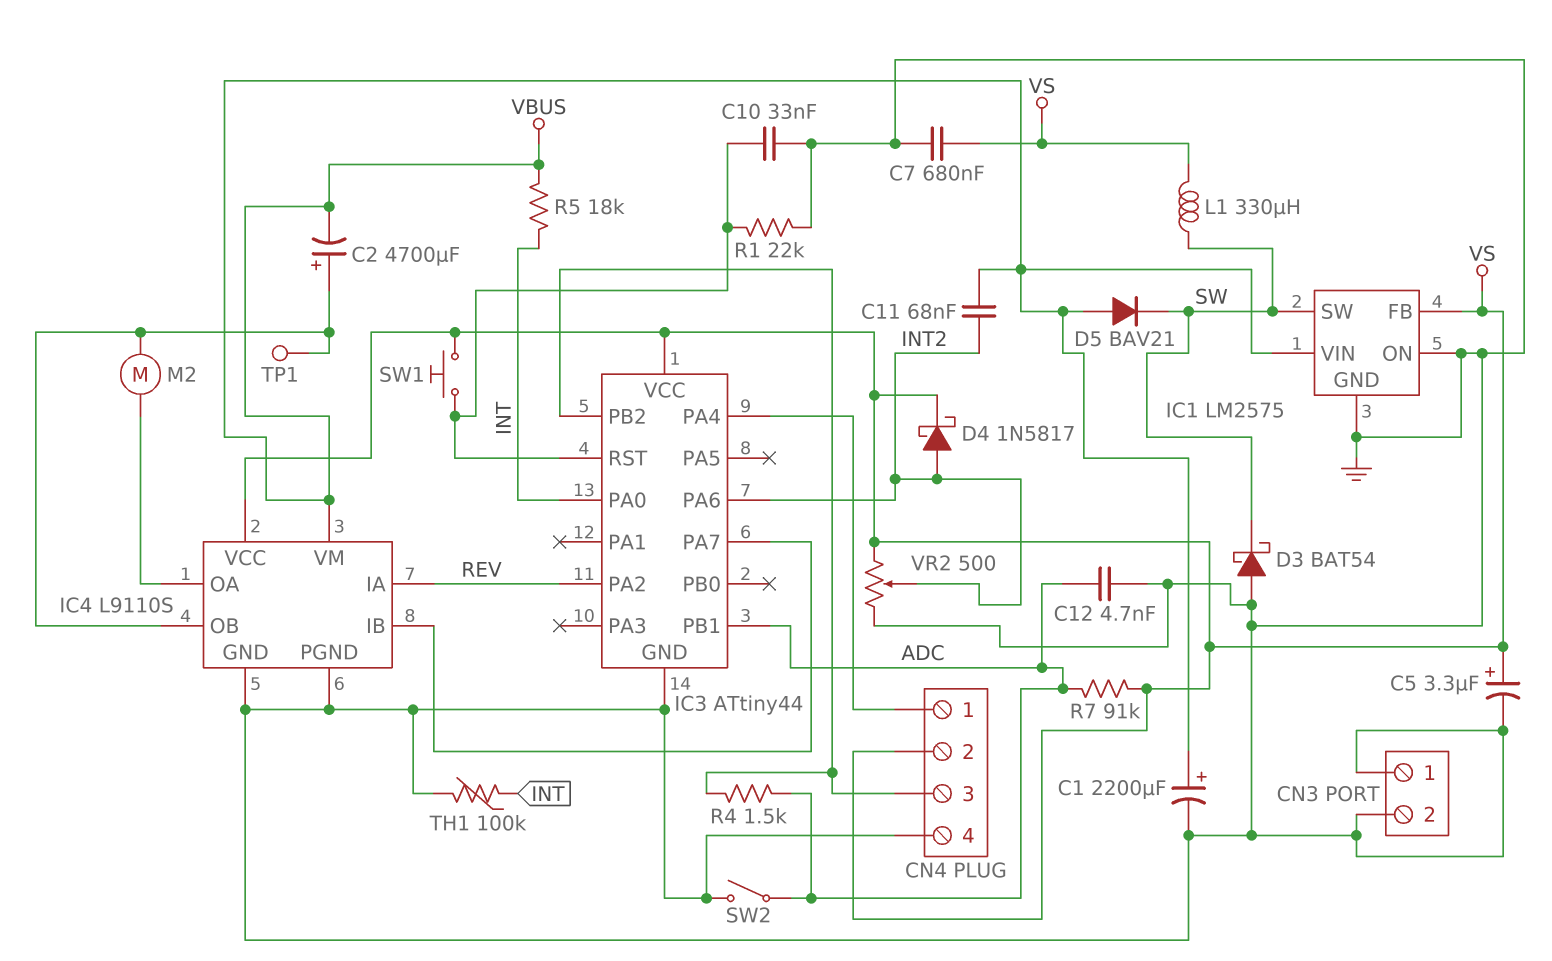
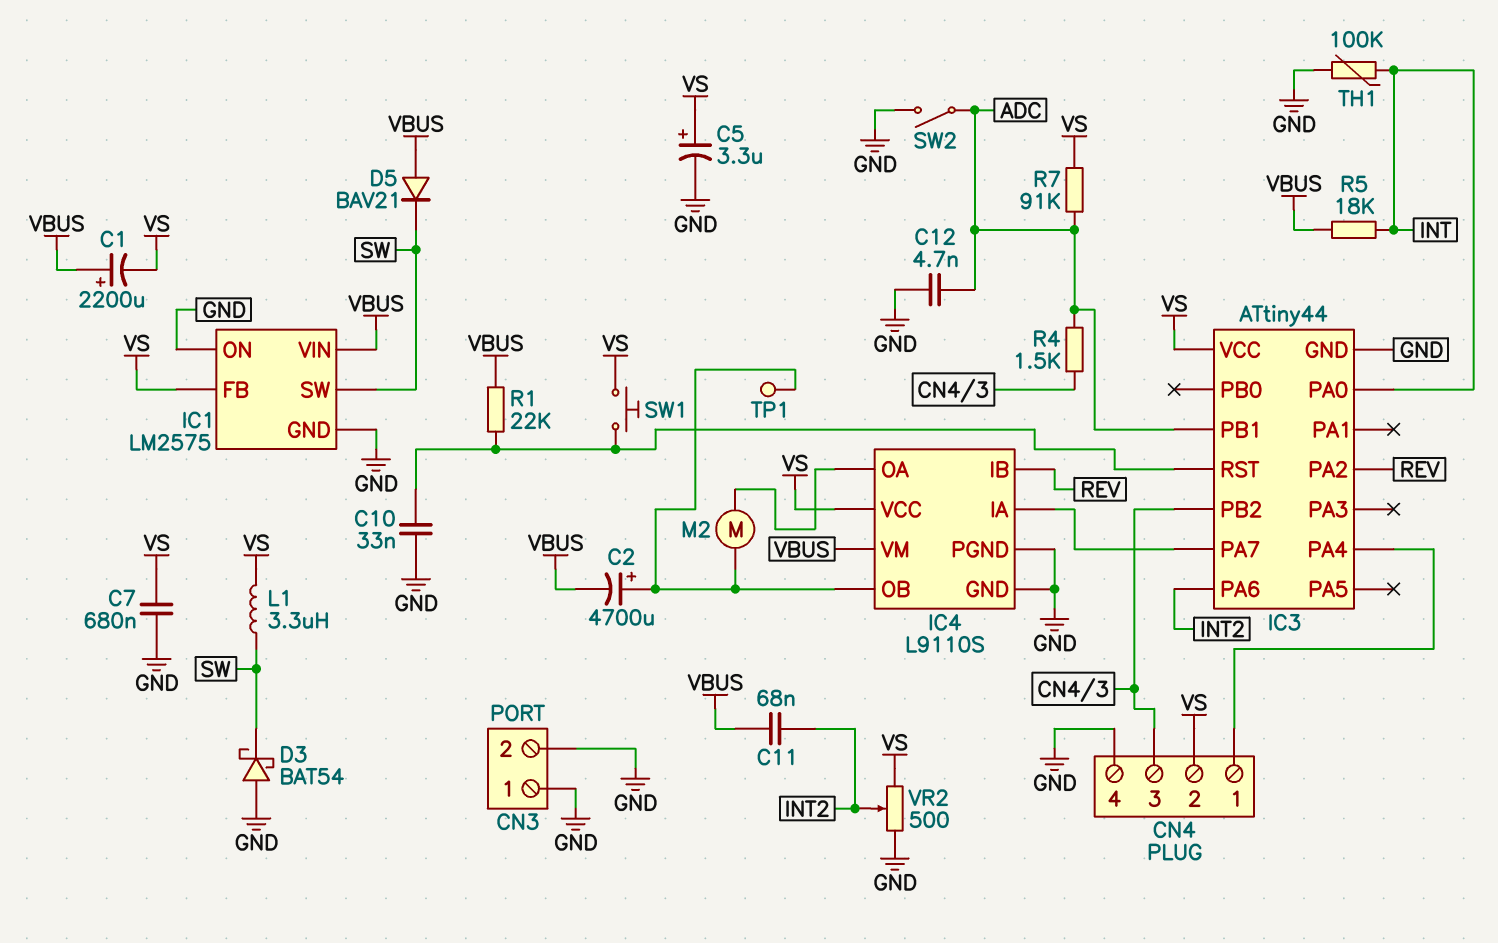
C1: 2200uF (plus VBUS, minus GND) -> 2200uF (plus VBUS, minus VS)
D4: schottky 1N5817 (A INT2, K VS) -> none
IC4 pin IA: REV -> IC3/PA7
IC4 pin IB: IC3/PA7 -> REV
L1: 330uH (SW, VS) -> 3.3uH (SW, VS)
R1: 22k (GND, IC3/RST) -> 22k (IC3/RST, VBUS)

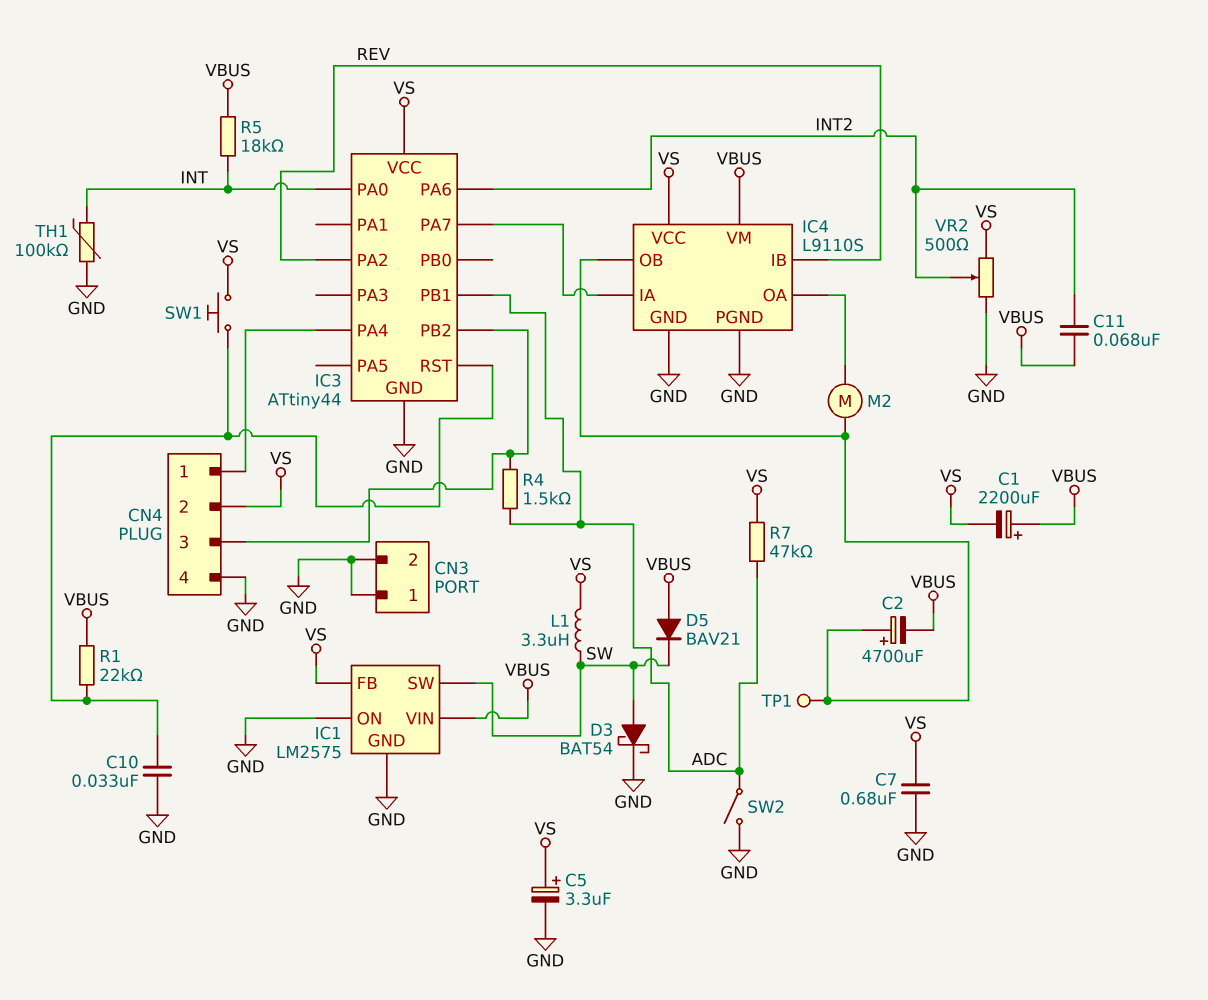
C12: 4.7nF (ADC, GND) -> none
D3: schottky BAT54 (A GND, K SW) -> schottky BAT54 (A SW, K GND)
R7: 91k (ADC, VS) -> 47k (ADC, VS)

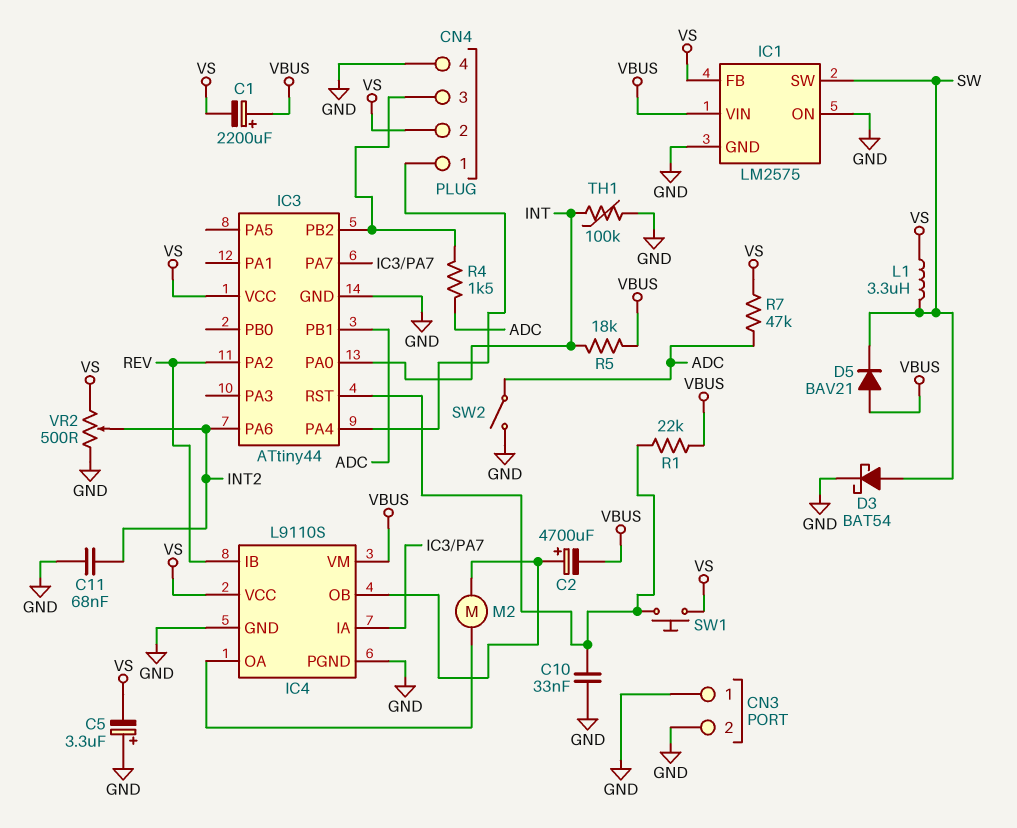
C5: 3.3uF (plus VS, minus GND) -> 3.3uF (plus GND, minus VS)
C7: 680nF (GND, VS) -> none
C11: 68nF (INT2, VBUS) -> 68nF (GND, INT2)
TP1: test point (IC4/OB) -> none

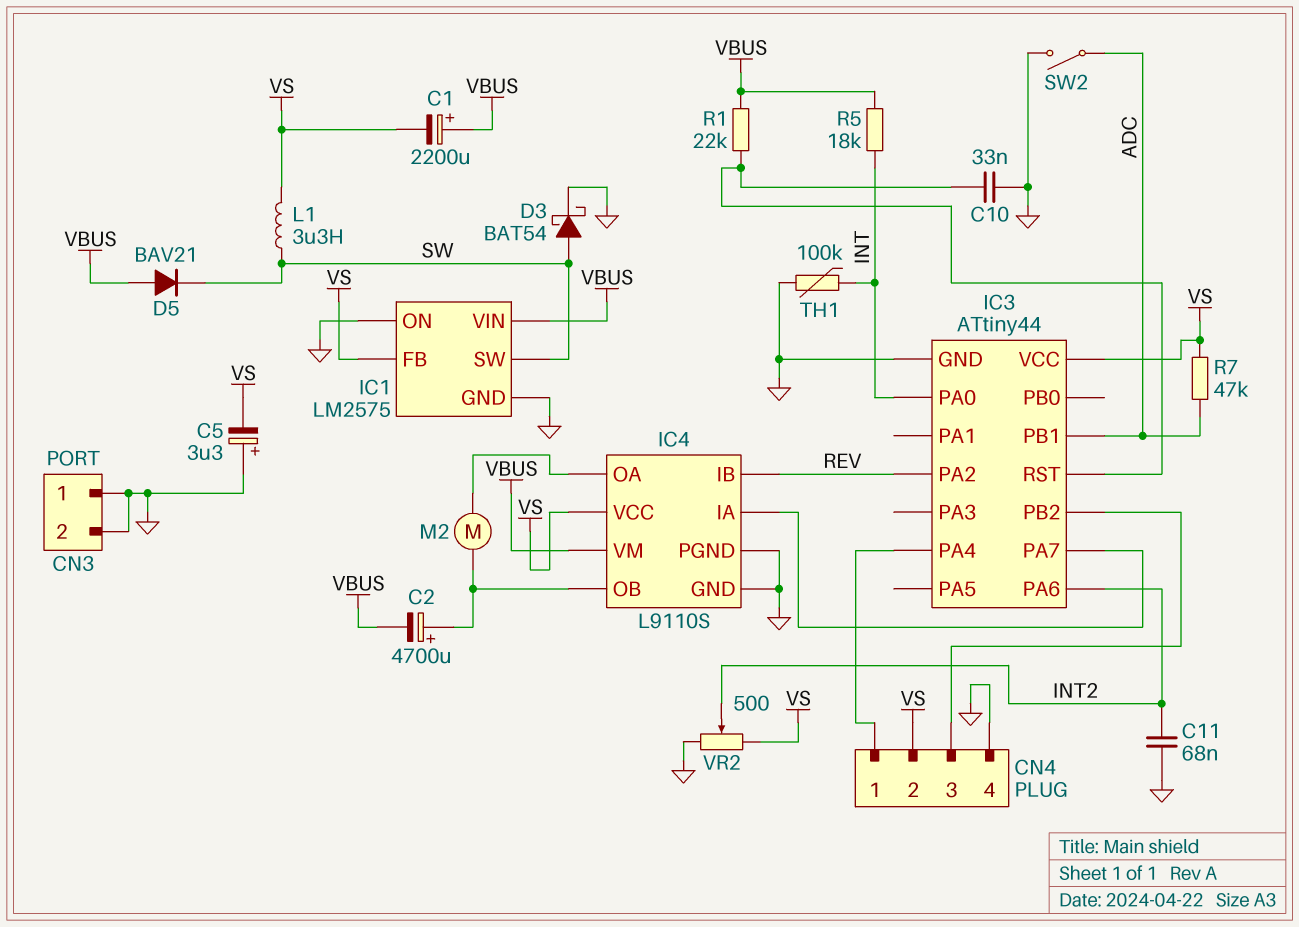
R4: 1.5k (ADC, CN4/3) -> none
SW1: button (IC3/RST, VS) -> none

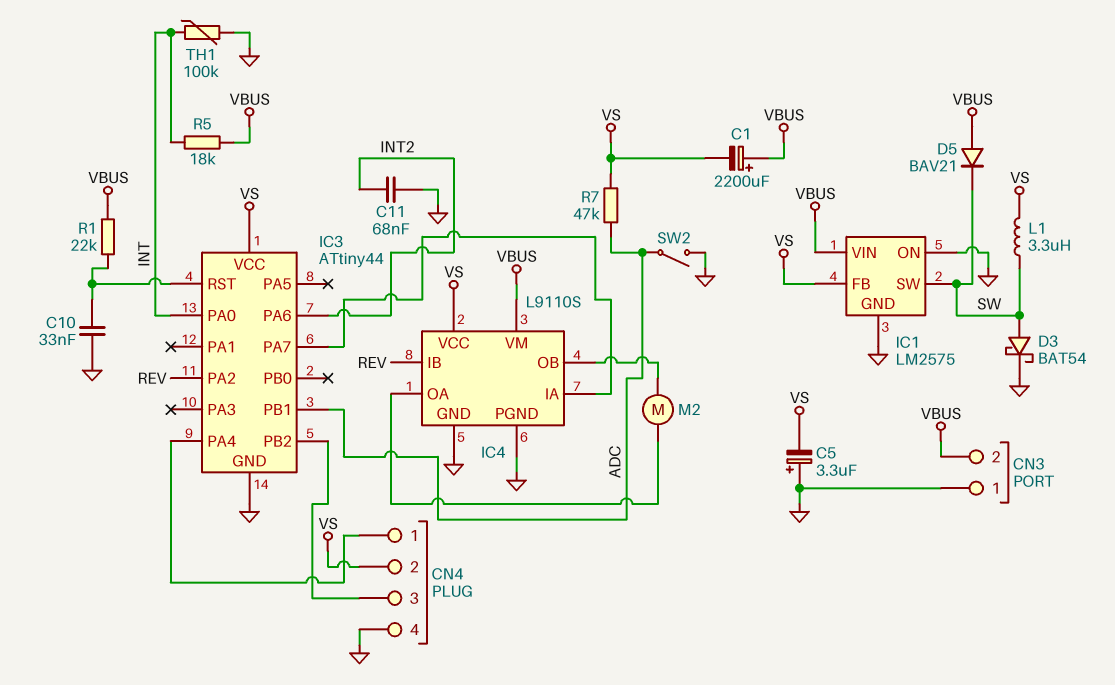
C2: 4700uF (plus IC4/OB, minus VBUS) -> none
CN3 pin 2: GND -> VBUS
VR2: 500 (GND, VS, wiper INT2) -> none

